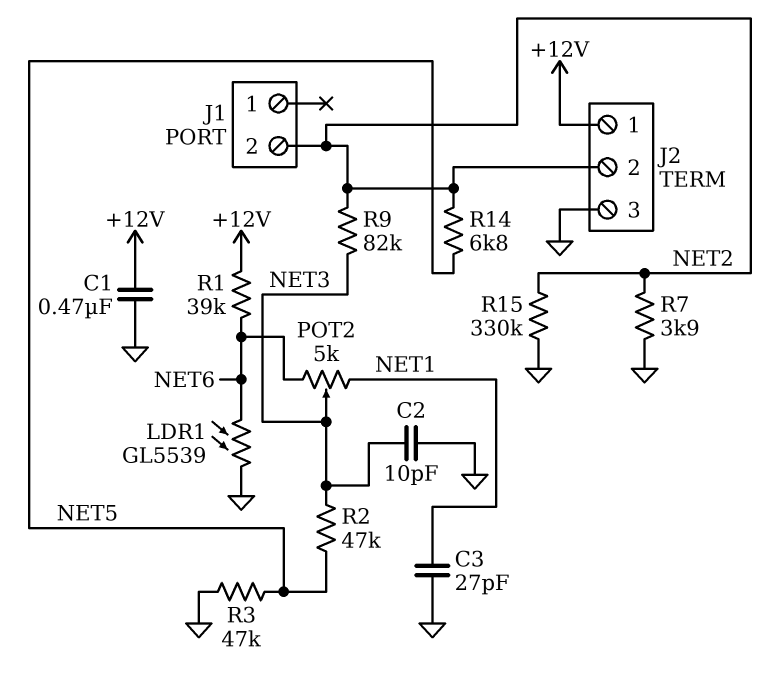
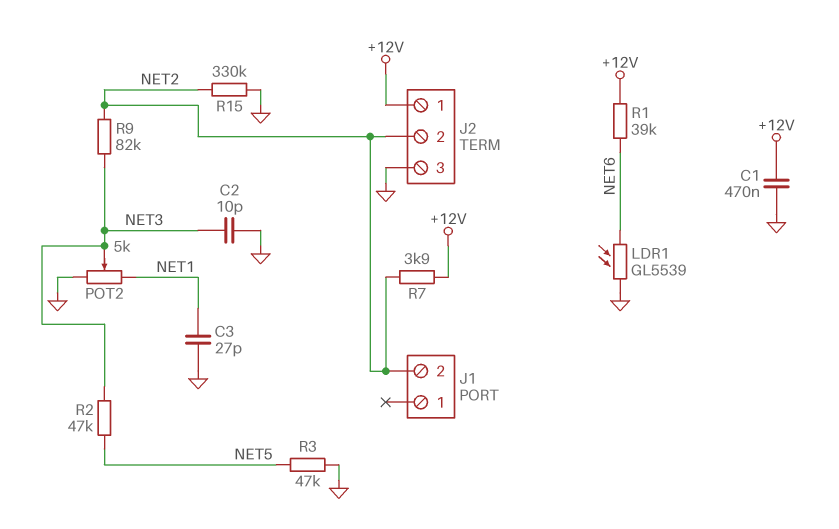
POT2: 5k (NET1, NET6, wiper NET3) -> 5k (GND, NET1, wiper NET3)
R7: 3.9k (GND, NET2) -> 3.9k (+12V, NET2)
R14: 6.8k (NET2, NET5) -> none

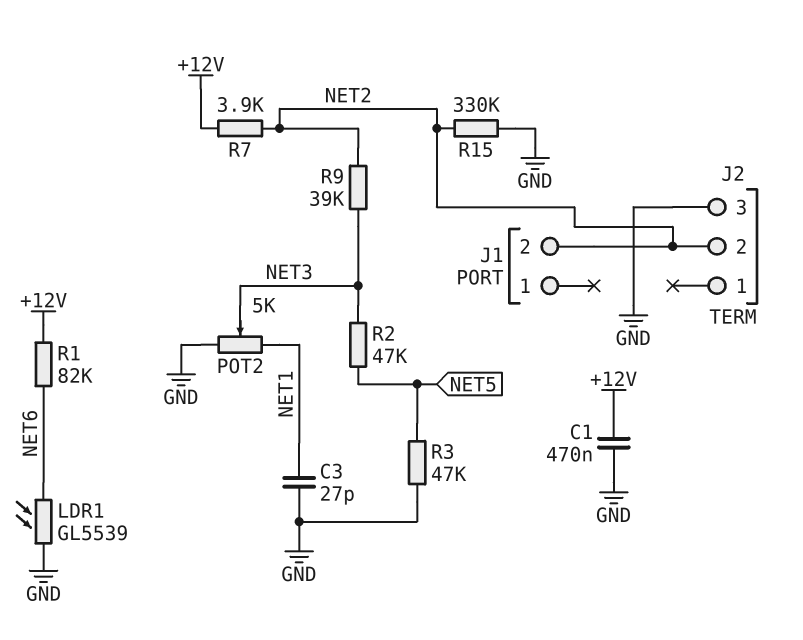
C2: 10pF (GND, NET3) -> none
J2 pin 1: +12V -> none
R1: 39k (+12V, NET6) -> 82k (+12V, NET6)
R9: 82k (NET2, NET3) -> 39k (NET2, NET3)

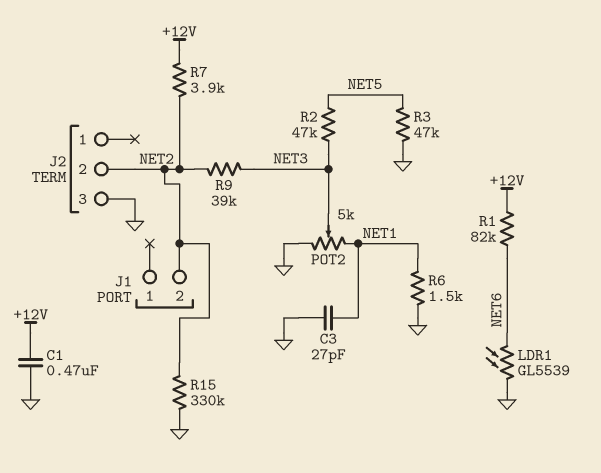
R6: none -> 1.5k (GND, NET1)

